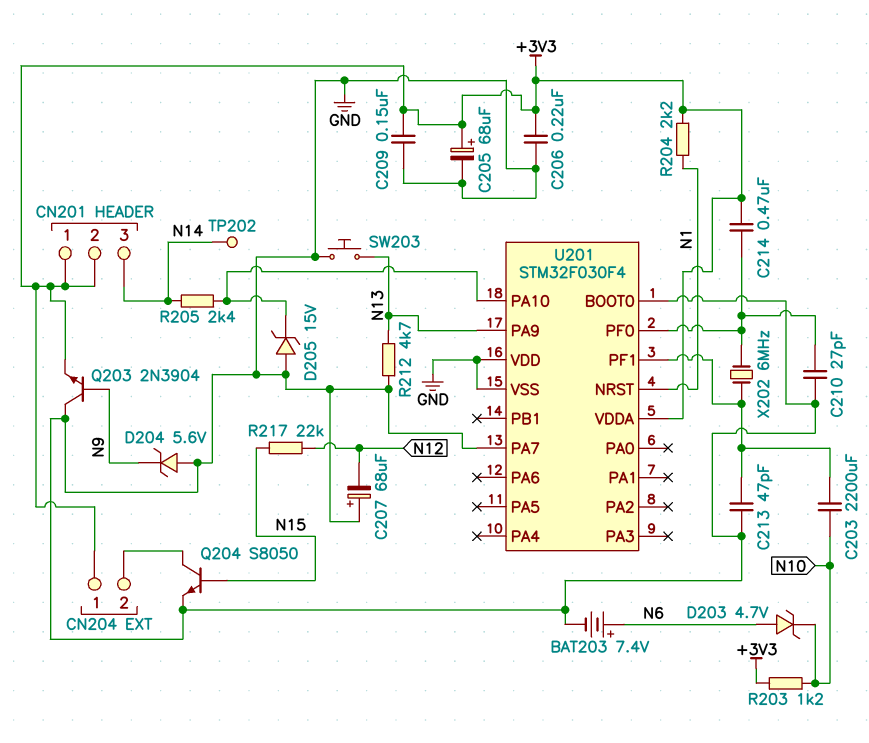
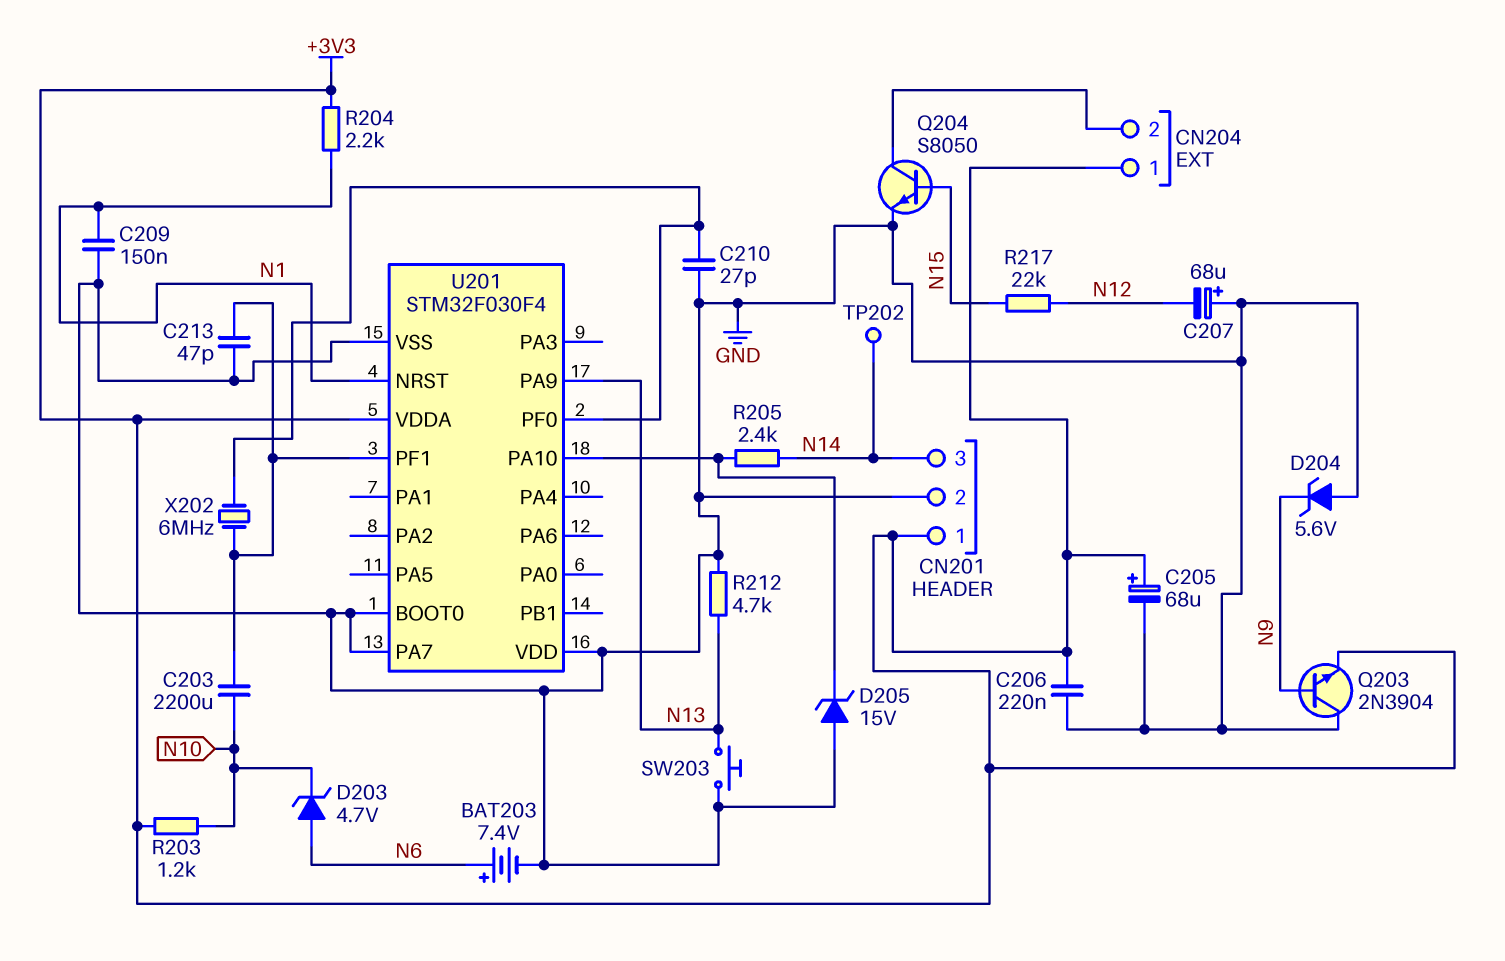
C209: 150nF (+3V3, GND) -> 150nF (GND, N1)
C214: 470nF (+3V3, U201/PF0) -> none
CN201 pin 2: +3V3 -> GND

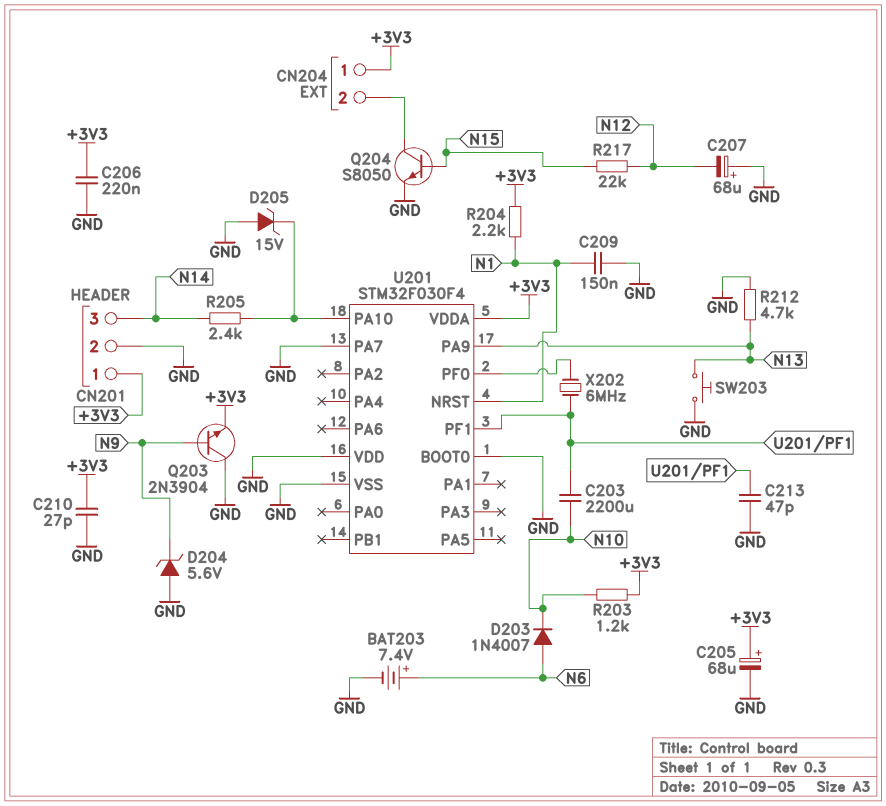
C210: 27pF (GND, U201/PF0) -> 27pF (+3V3, GND)
D203: zener 4.7V (A N6, K N10) -> diode 1N4007 (A N6, K N10)
TP202: test point (N14) -> none

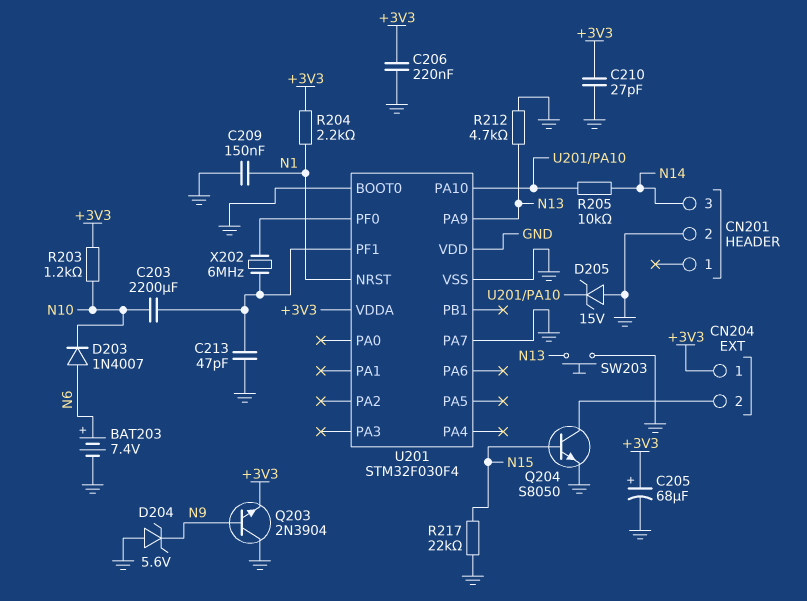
C207: 68uF (plus GND, minus N12) -> none
CN201 pin 1: +3V3 -> none
R205: 2.4k (N14, U201/PA10) -> 10k (N14, U201/PA10)
R217: 22k (N12, N15) -> 22k (GND, N15)

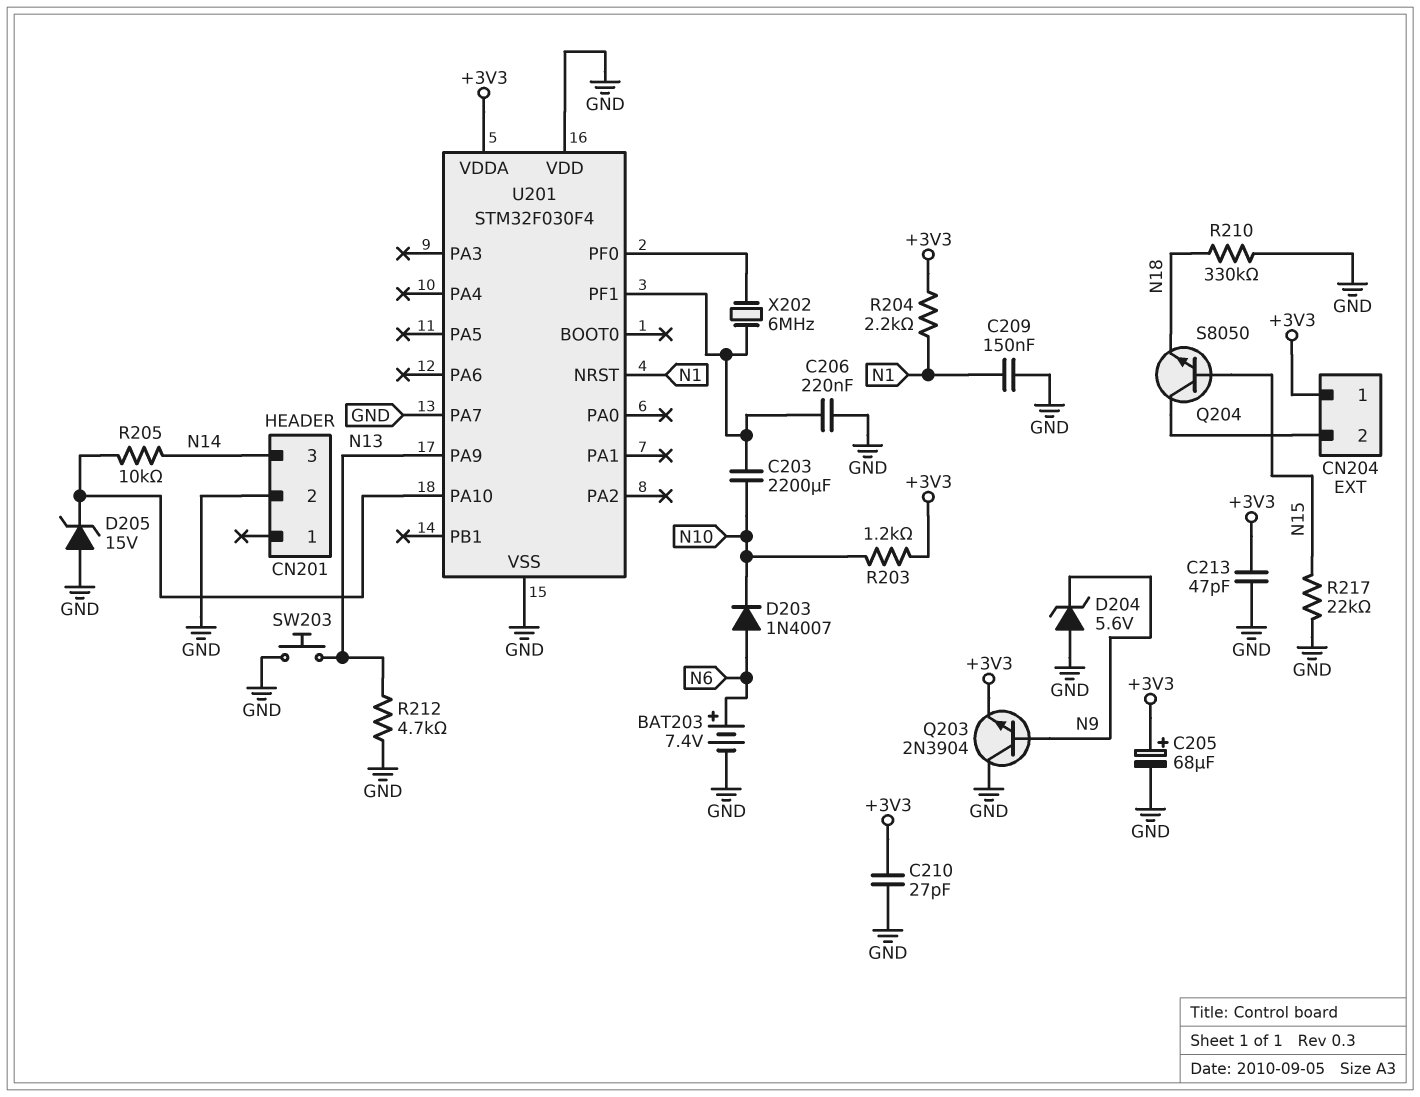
C206: 220nF (+3V3, GND) -> 220nF (GND, U201/PF1)
C213: 47pF (GND, U201/PF1) -> 47pF (+3V3, GND)
Q204: NPN S8050 (B N15, C CN204/2, E GND) -> NPN S8050 (B N15, C CN204/2, E N18)
R210: none -> 330k (GND, N18)
U201 pin BOOT0: GND -> none

